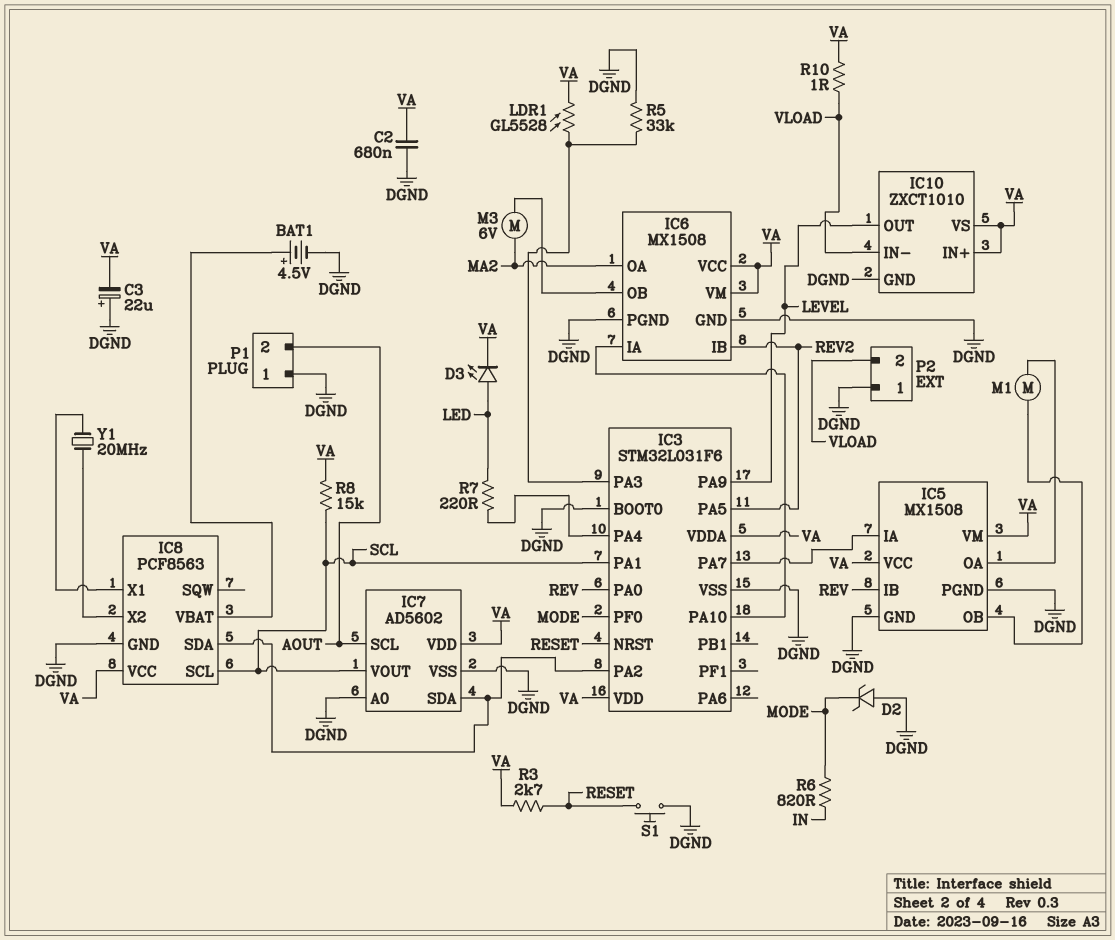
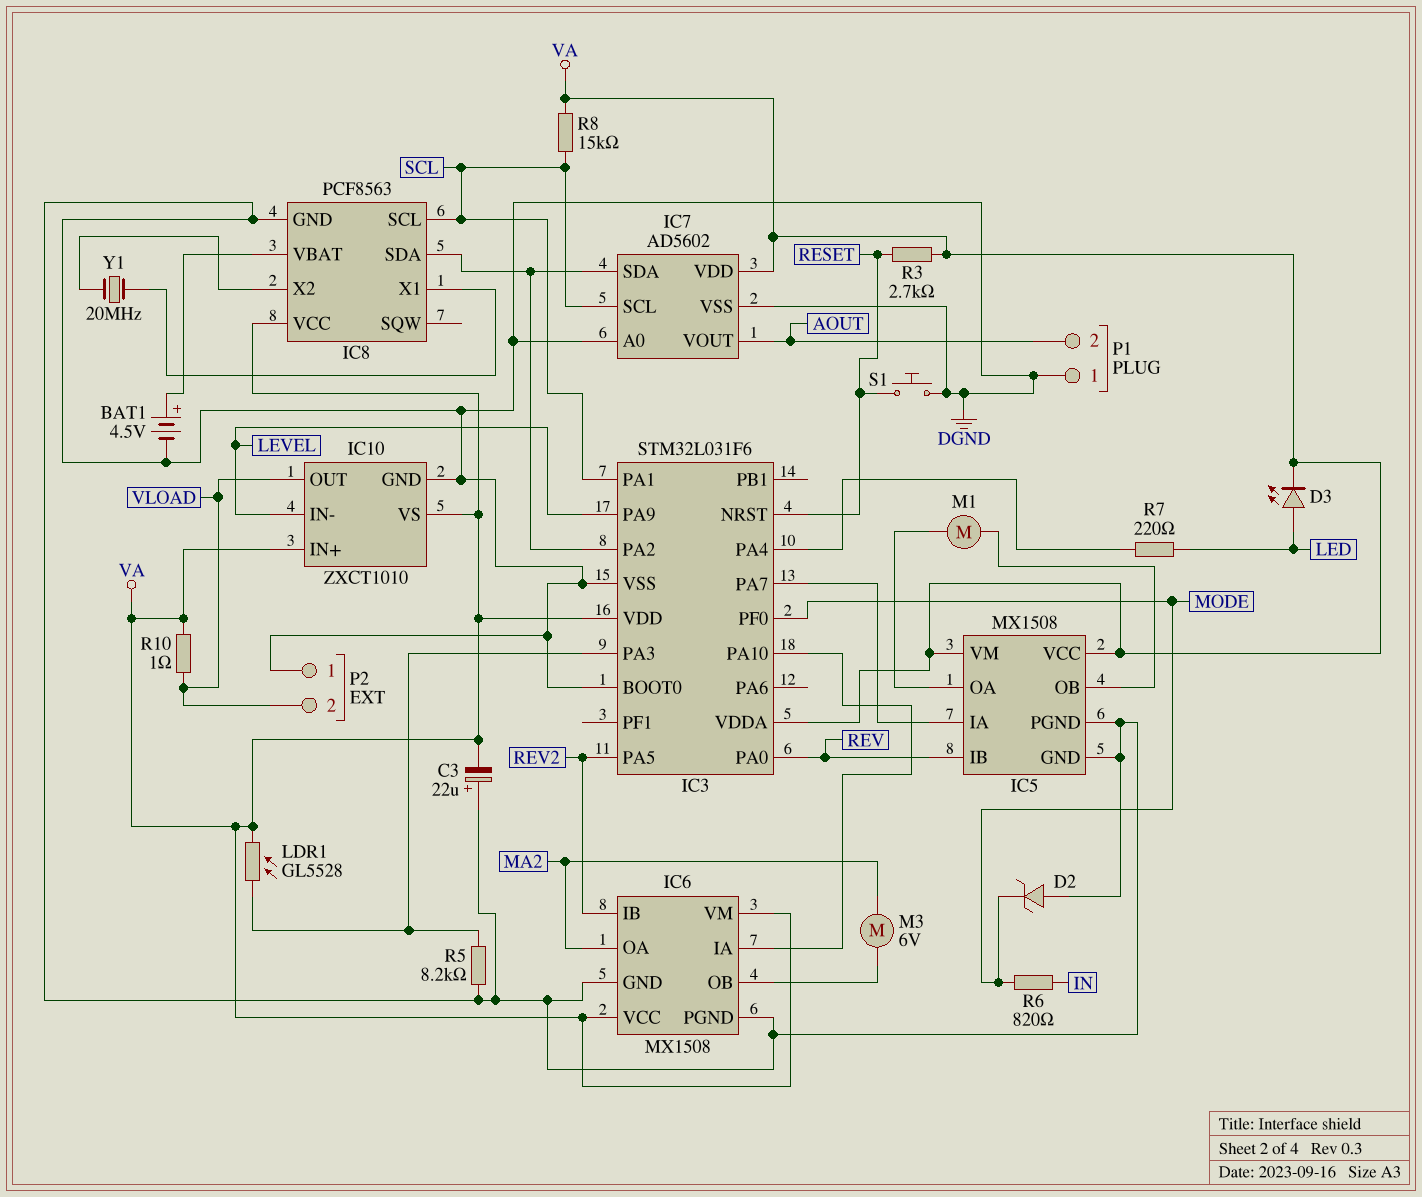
C2: 680nF (DGND, VA) -> none
IC7 pin SCL: AOUT -> SCL
IC7 pin VOUT: SCL -> AOUT
IC10 pin IN-: VLOAD -> LEVEL
IC10 pin OUT: LEVEL -> VLOAD
R5: 33k (DGND, IC3/PA3) -> 8.2k (DGND, IC3/PA3)

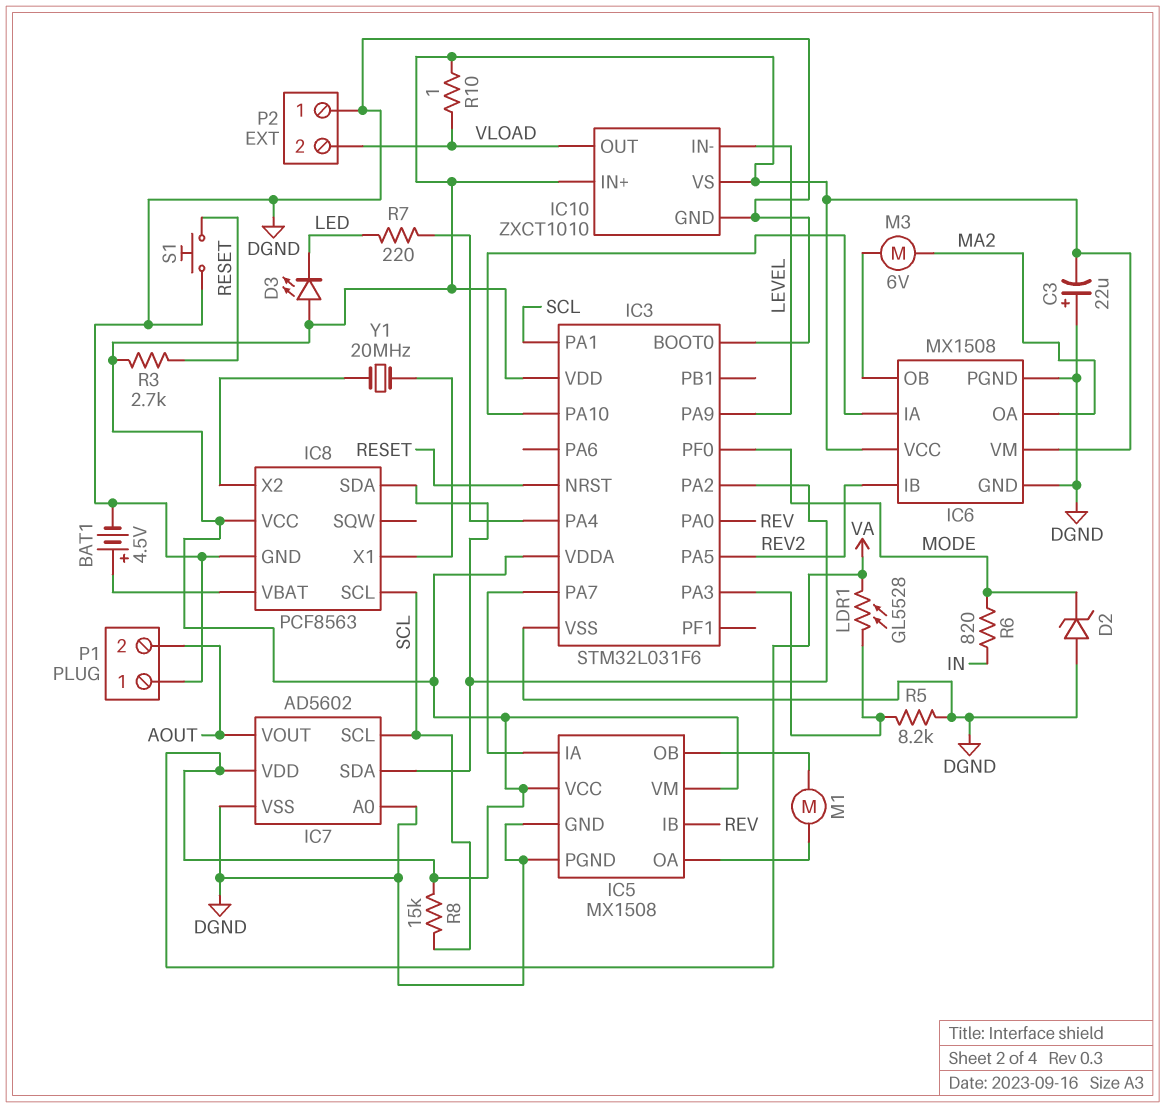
D3: LED (A LED, K VA) -> LED (A VA, K LED)

